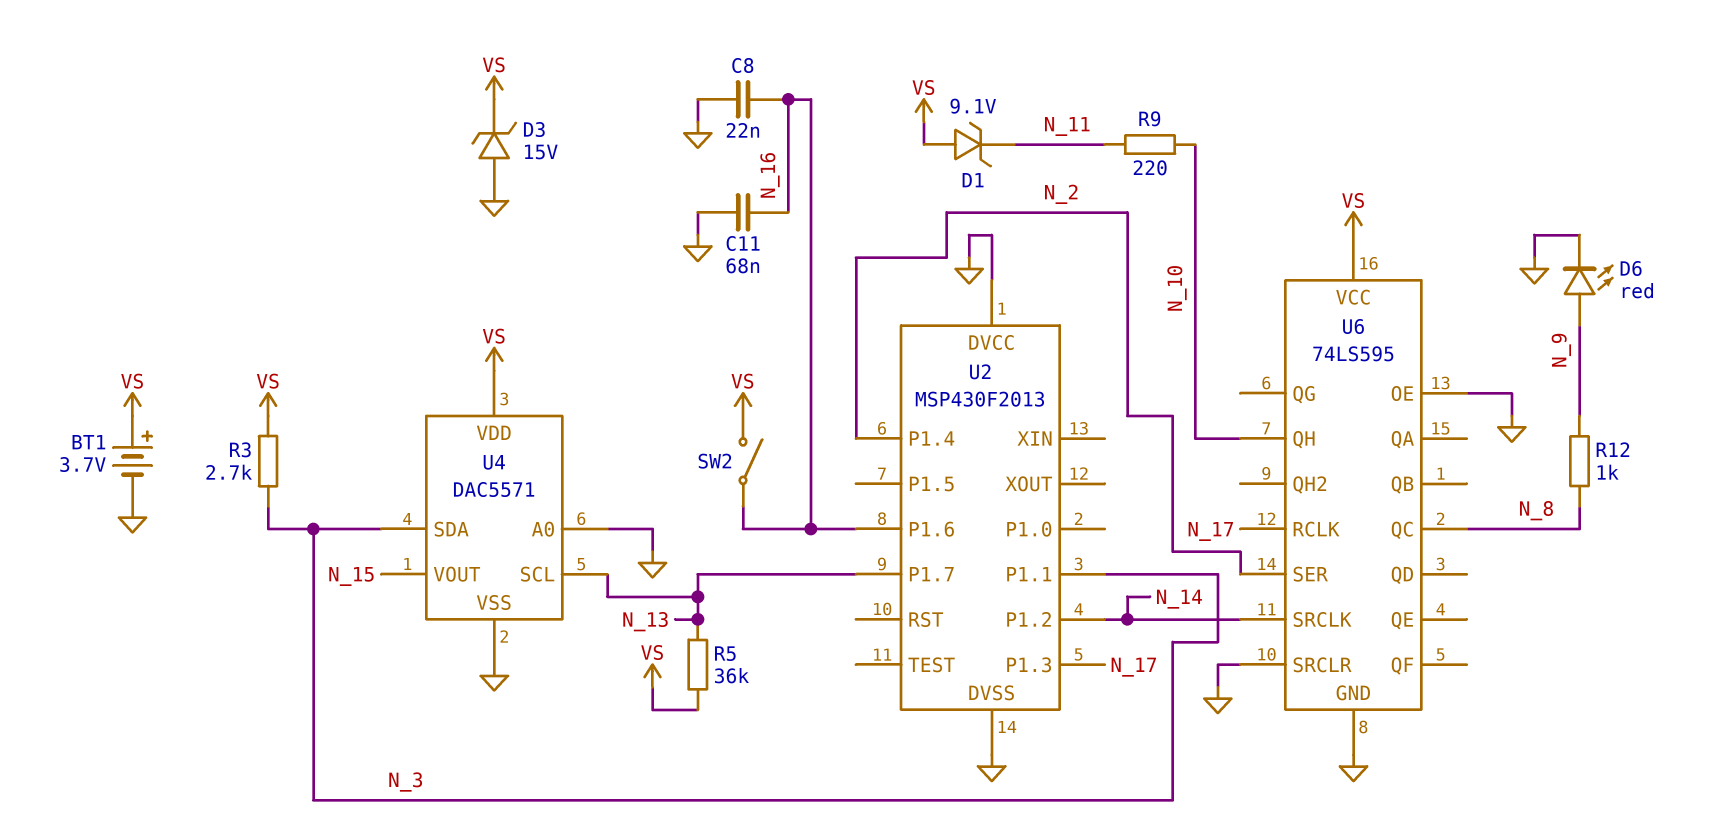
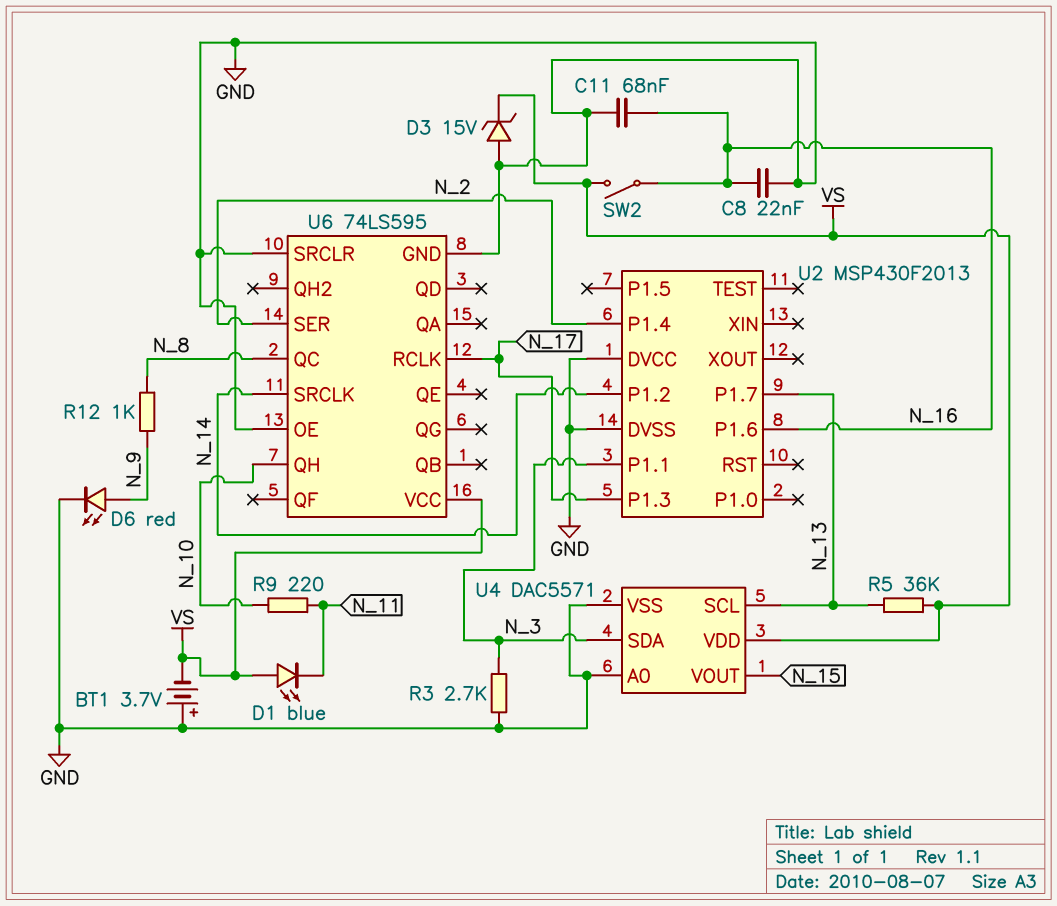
BT1: 3.7V (plus VS, minus GND) -> 3.7V (plus GND, minus VS)
D1: zener 9.1V (A VS, K N_11) -> LED blue (A VS, K N_11)
R3: 2.7k (N_3, VS) -> 2.7k (GND, N_3)

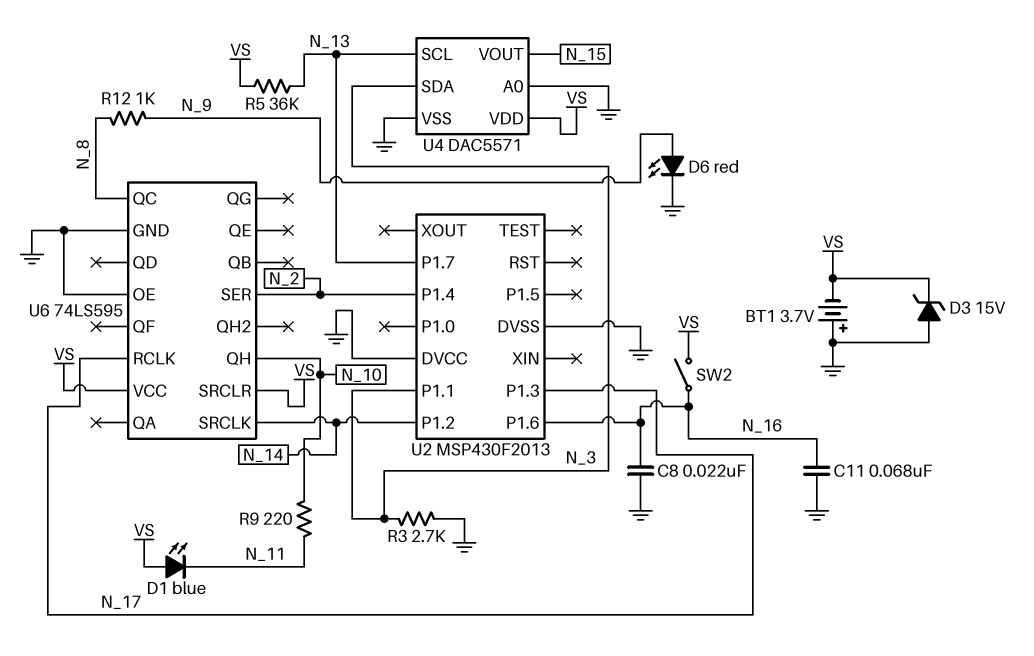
U6 pin SRCLR: GND -> VS

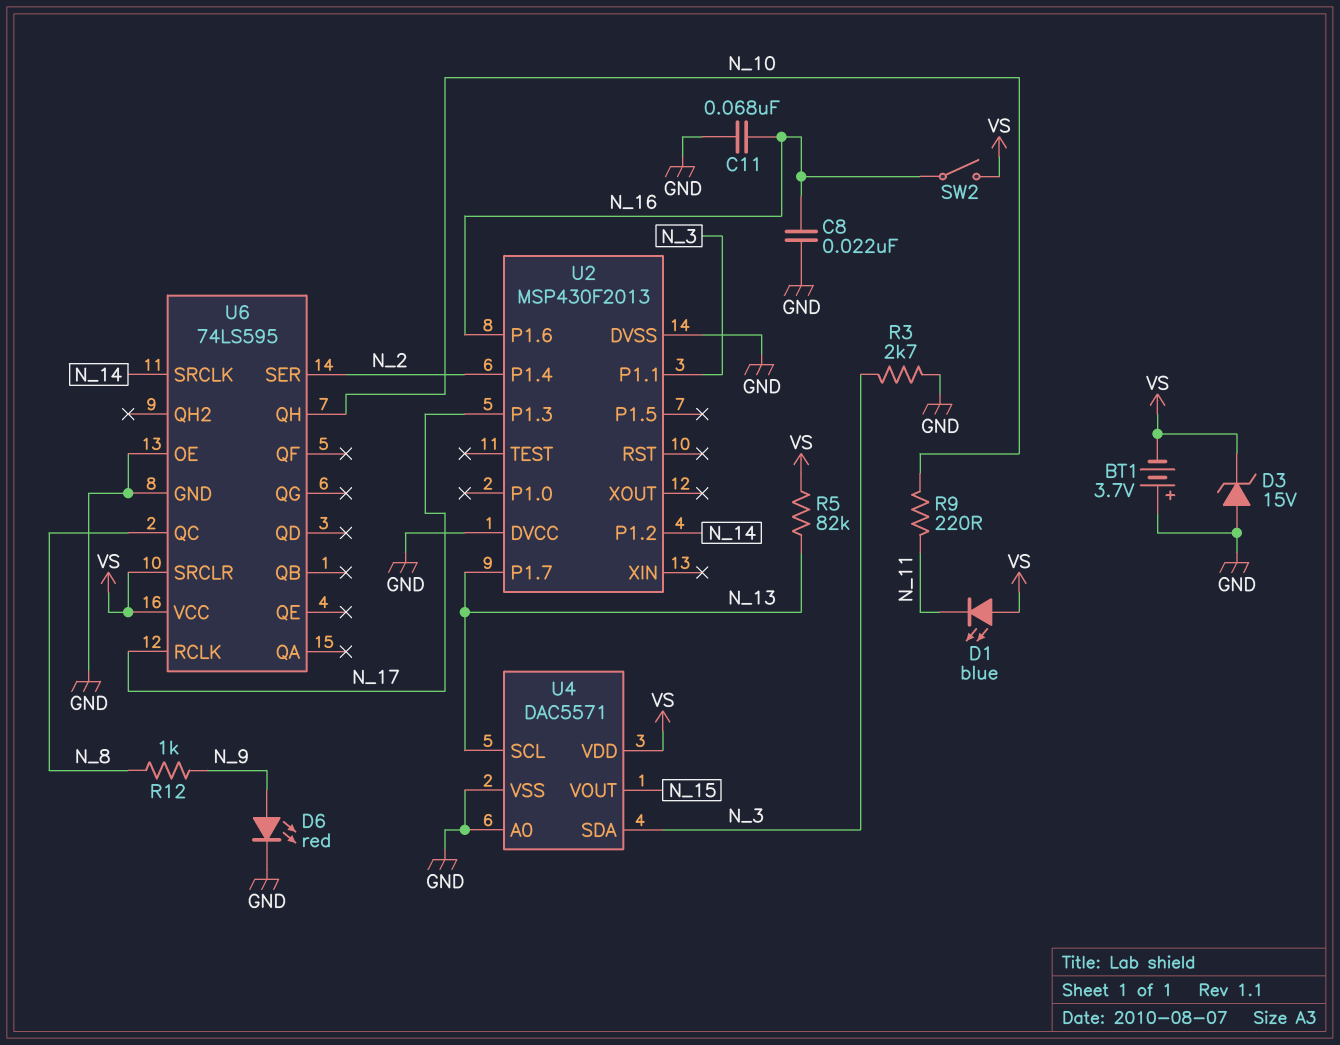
R5: 36k (N_13, VS) -> 82k (N_13, VS)

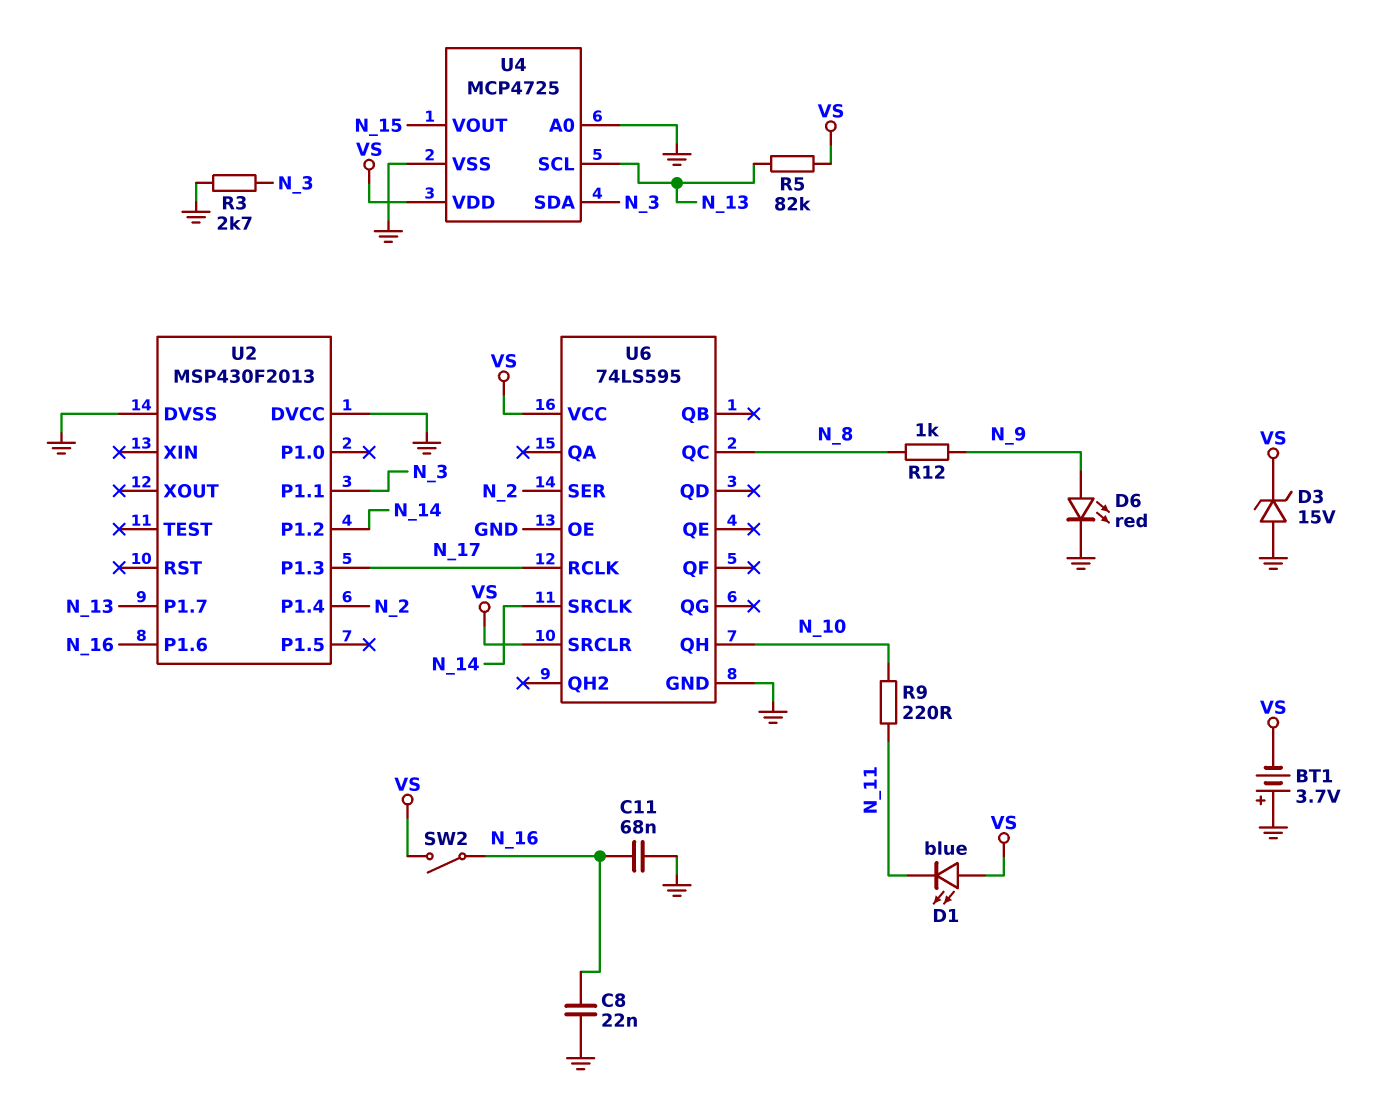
U4: DAC5571 -> MCP4725

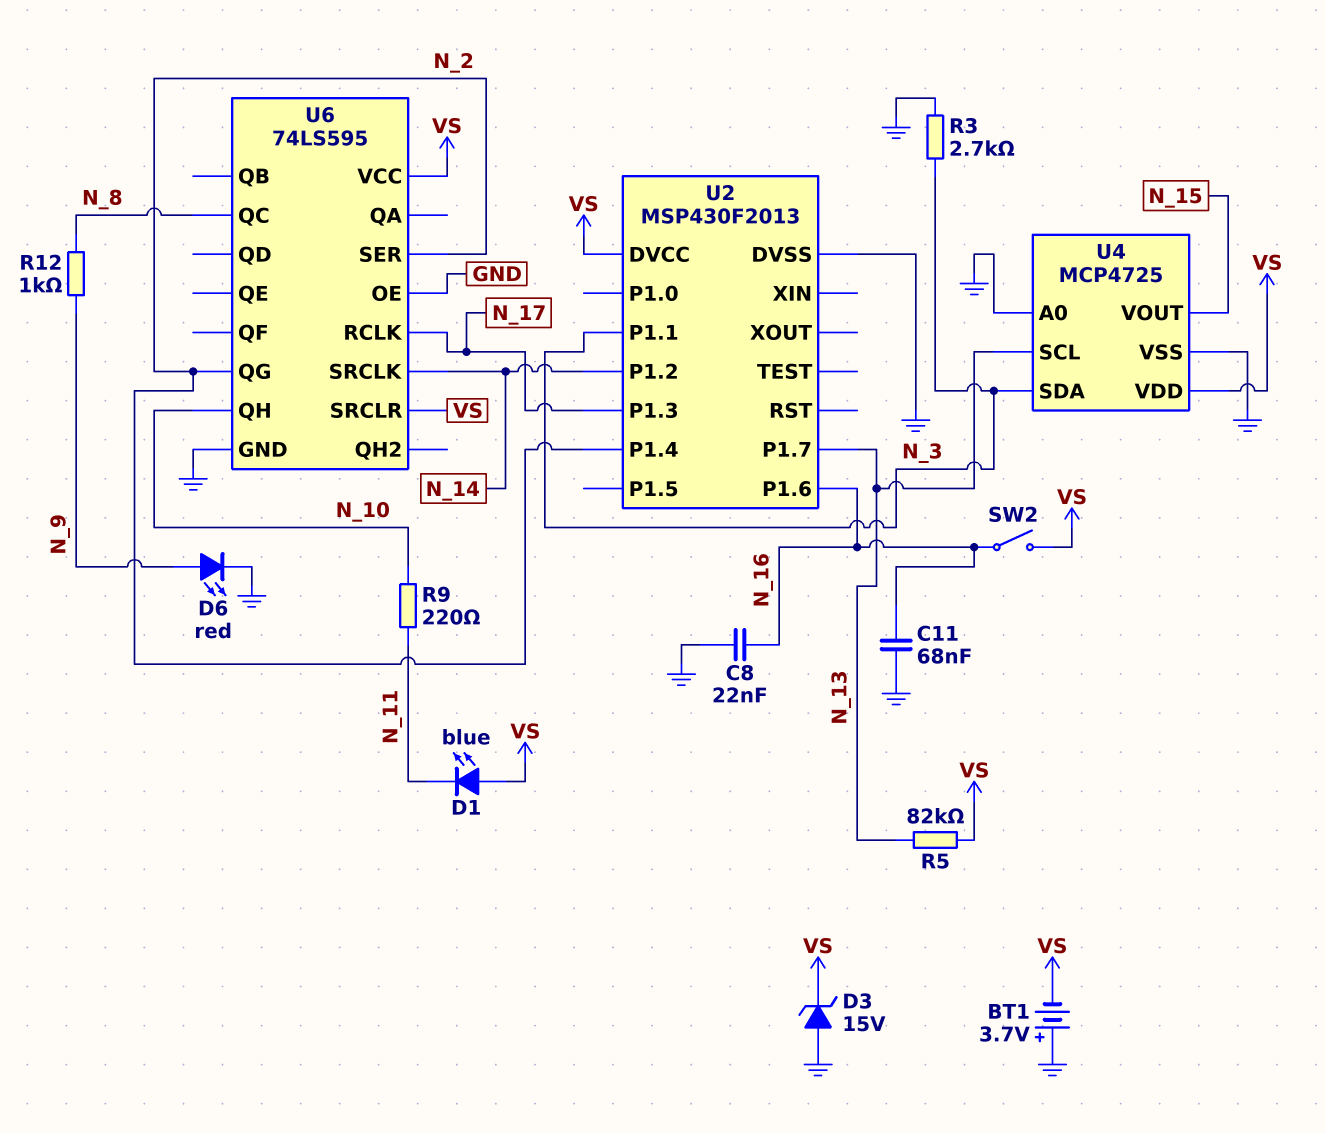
U2 pin DVCC: GND -> VS
U6 pin QG: none -> N_2

